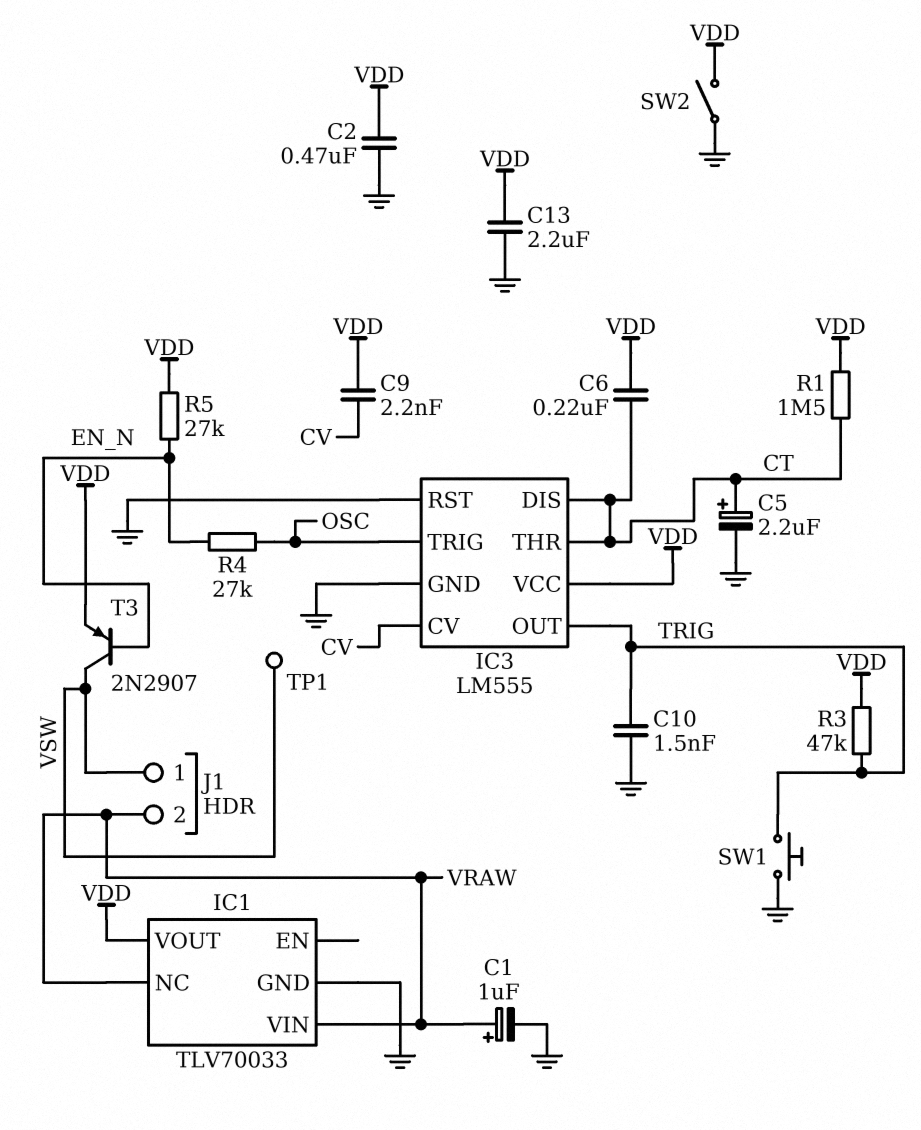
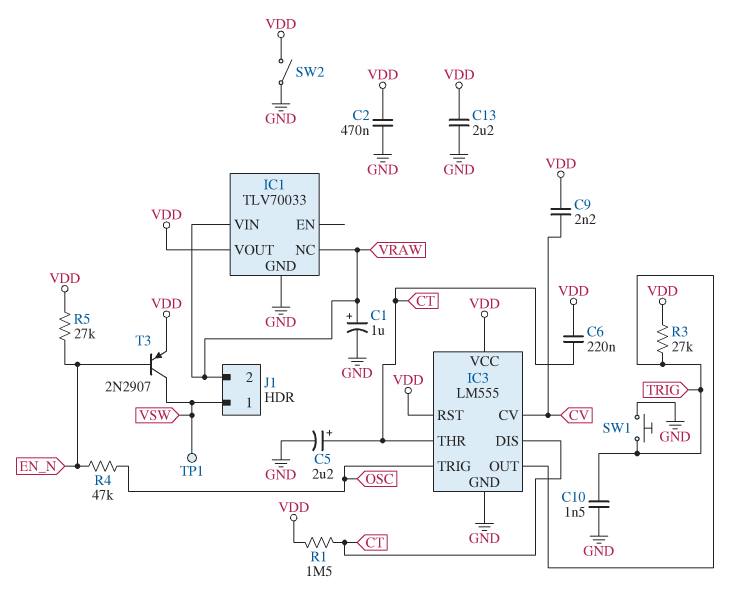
IC3 pin RST: GND -> VDD
R3: 47k (TRIG, VDD) -> 27k (TRIG, VDD)
R4: 27k (EN_N, OSC) -> 47k (EN_N, OSC)

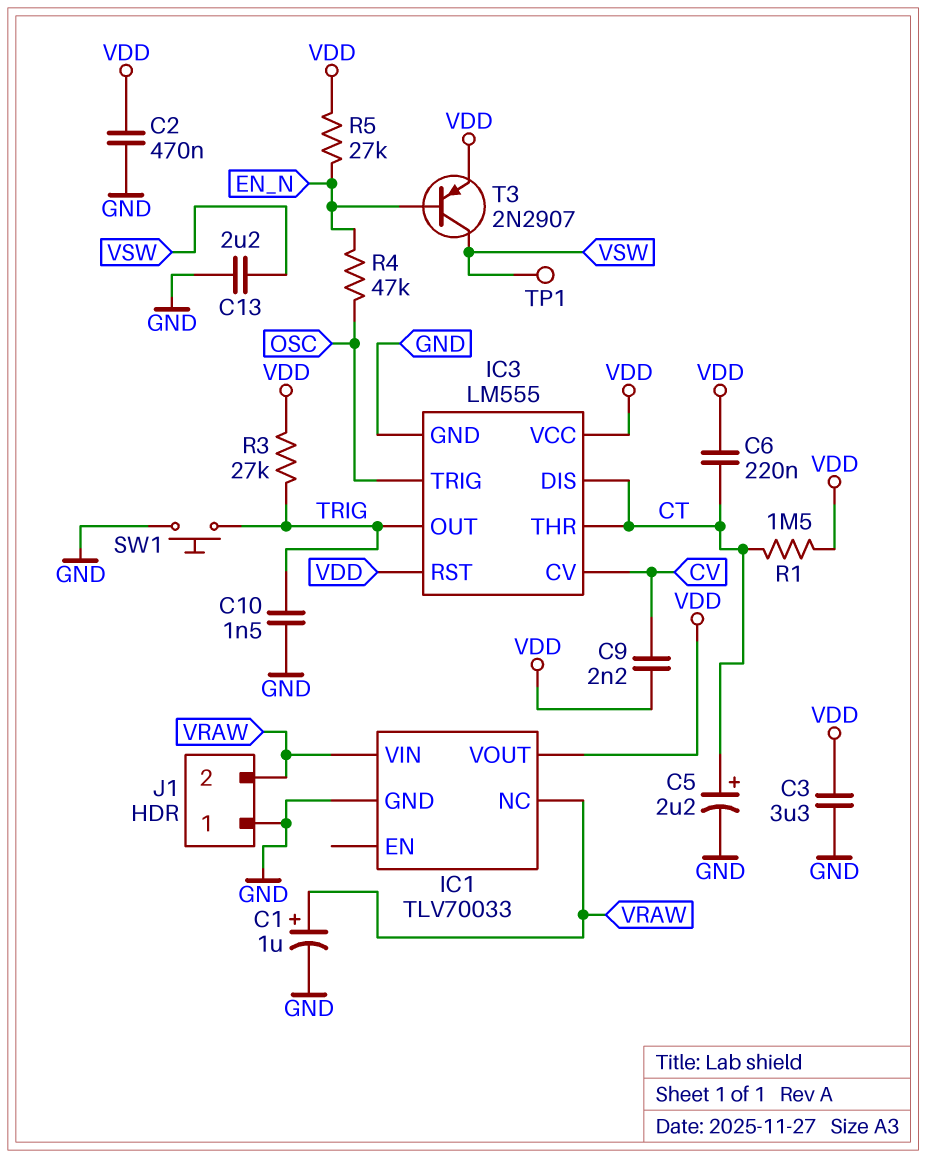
C3: none -> 3.3uF (GND, VDD)
C13: 2.2uF (GND, VDD) -> 2.2uF (GND, VSW)
J1 pin 1: VSW -> GND
SW2: switch (GND, VDD) -> none

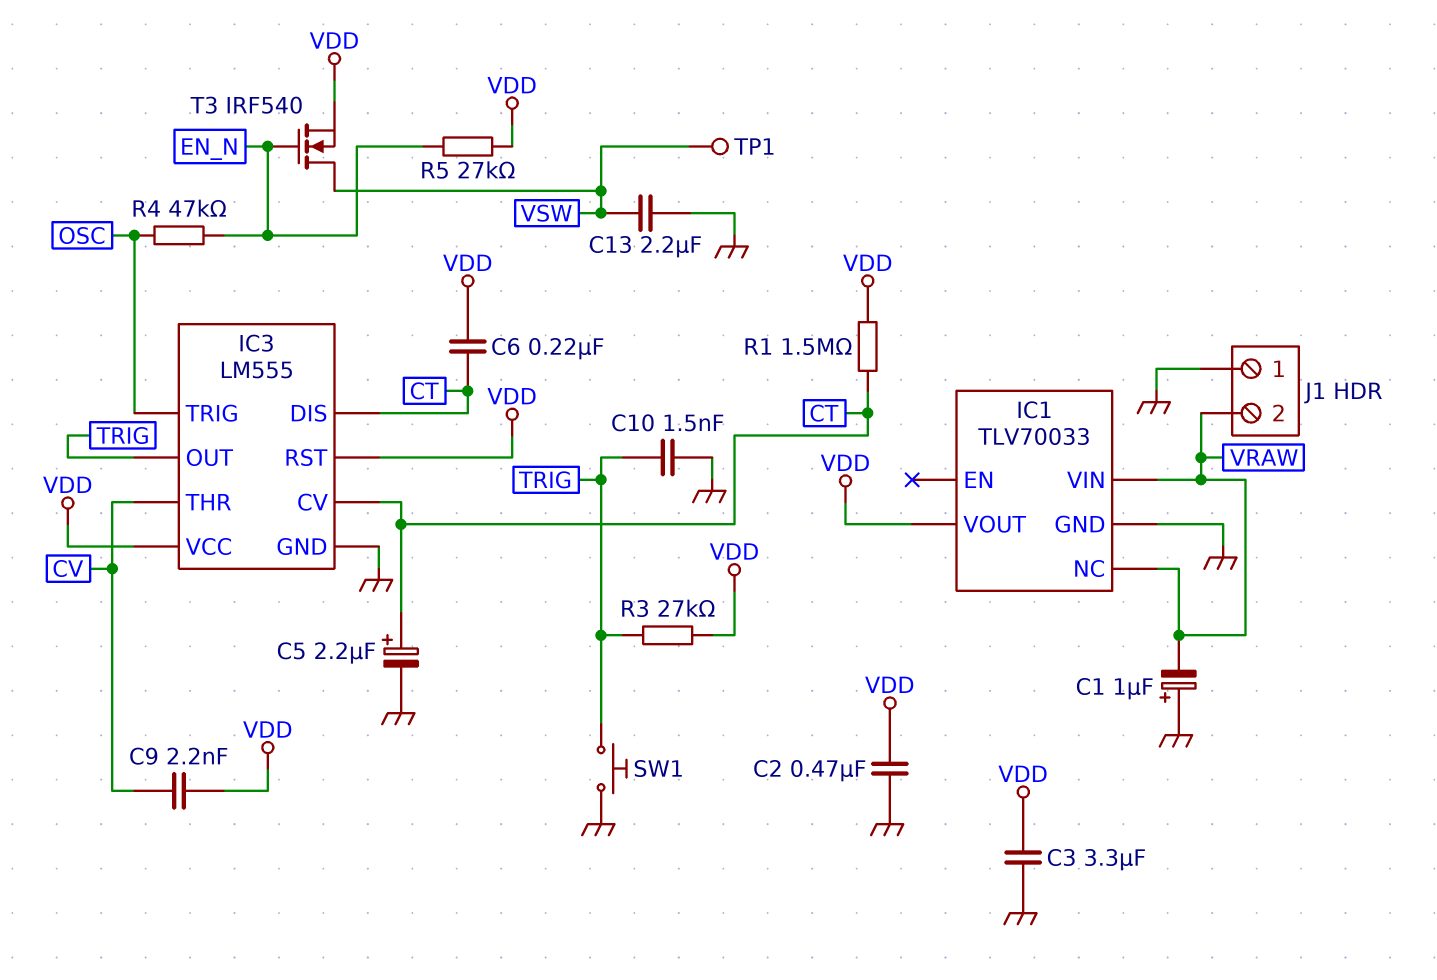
C1: 1uF (plus VRAW, minus GND) -> 1uF (plus GND, minus VRAW)
IC3 pin CV: CV -> CT
IC3 pin THR: CT -> CV
T3: PNP 2N2907 (B EN_N, C VSW, E VDD) -> NMOS IRF540 (G EN_N, D VSW, S VDD)

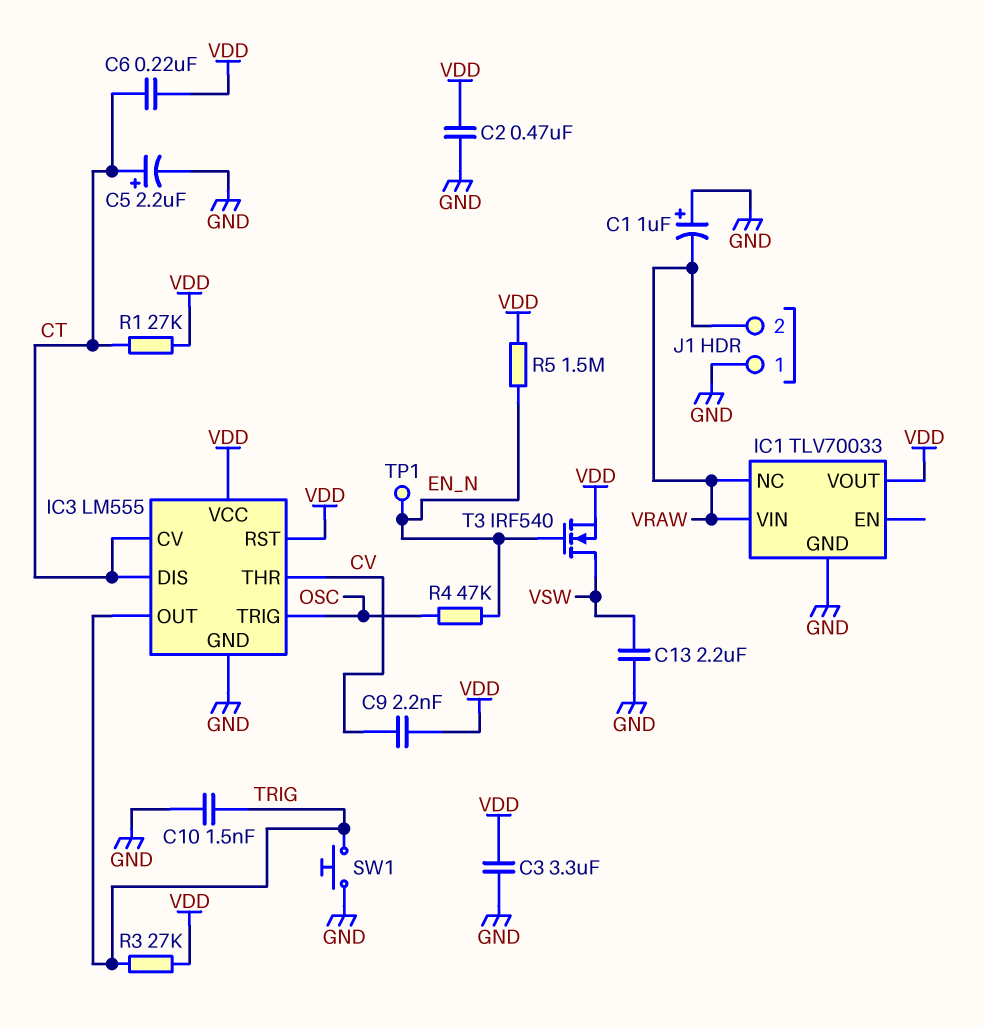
R1: 1.5M (CT, VDD) -> 27k (CT, VDD)
R5: 27k (EN_N, VDD) -> 1.5M (EN_N, VDD)
TP1: test point (VSW) -> test point (EN_N)

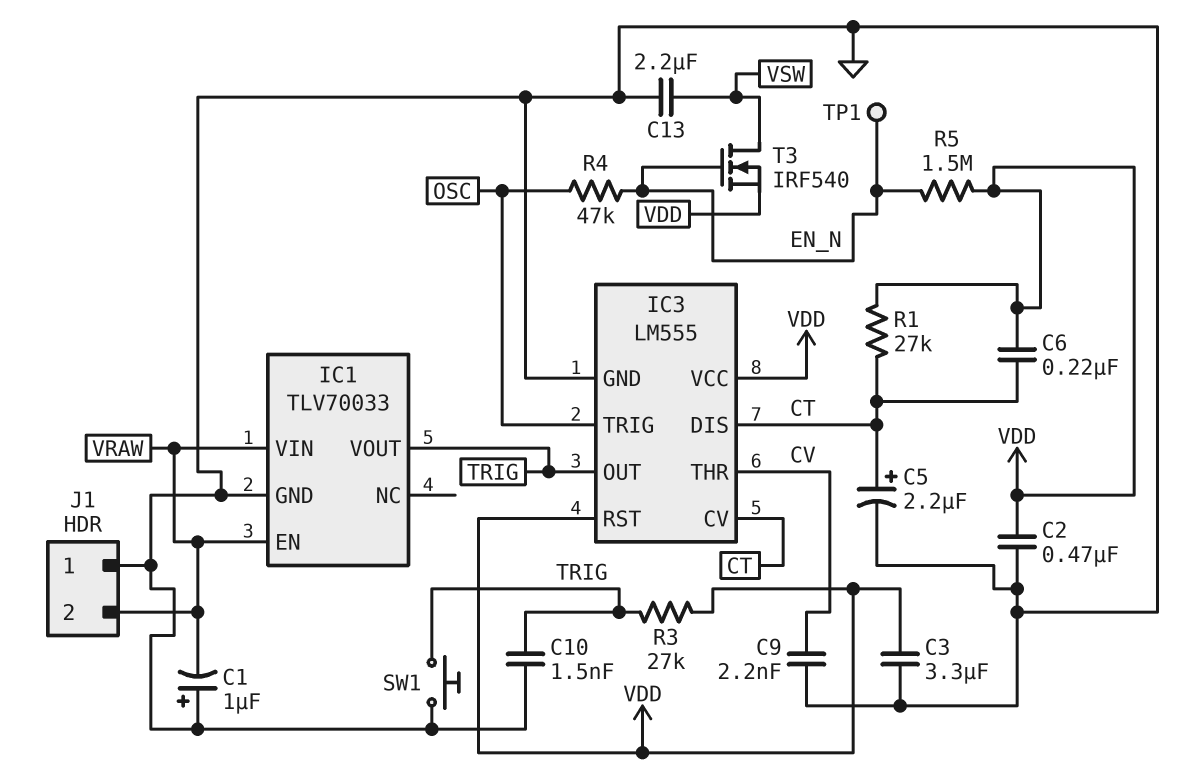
C9: 2.2nF (CV, VDD) -> 2.2nF (CV, GND)
IC1 pin EN: none -> VRAW
IC1 pin NC: VRAW -> none
IC1 pin VOUT: VDD -> TRIG

